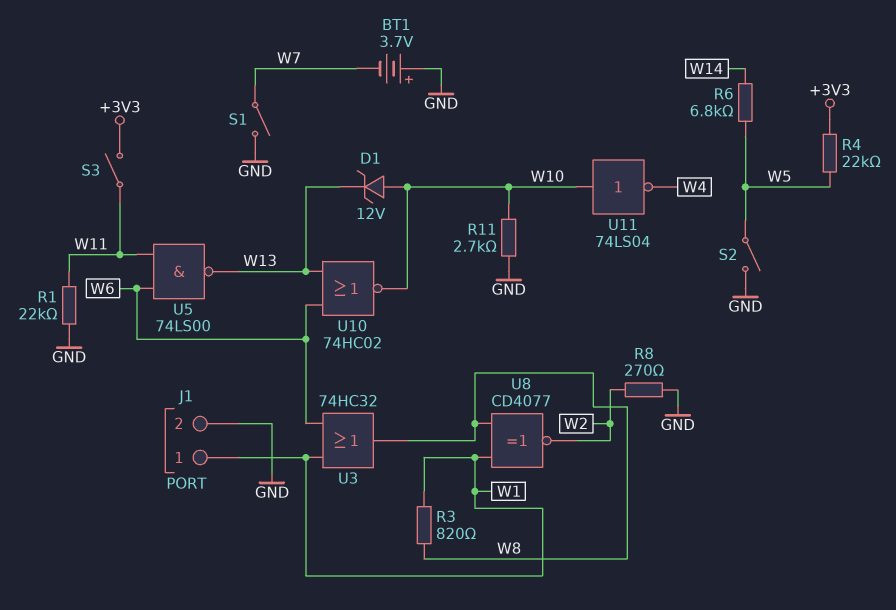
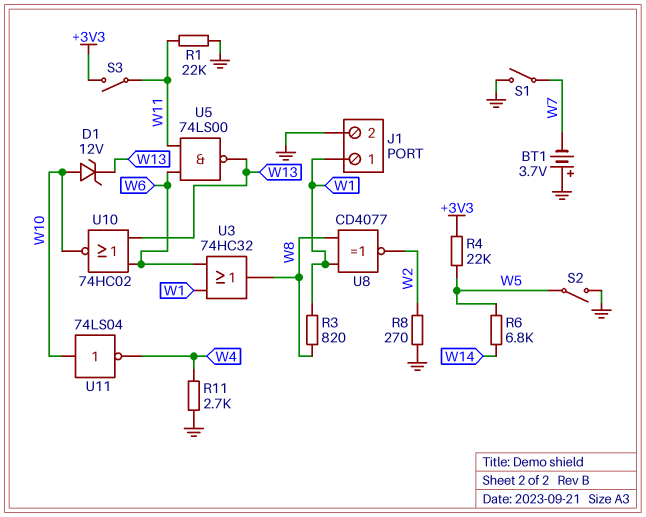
R11: 2.7k (GND, W10) -> 2.7k (GND, W4)

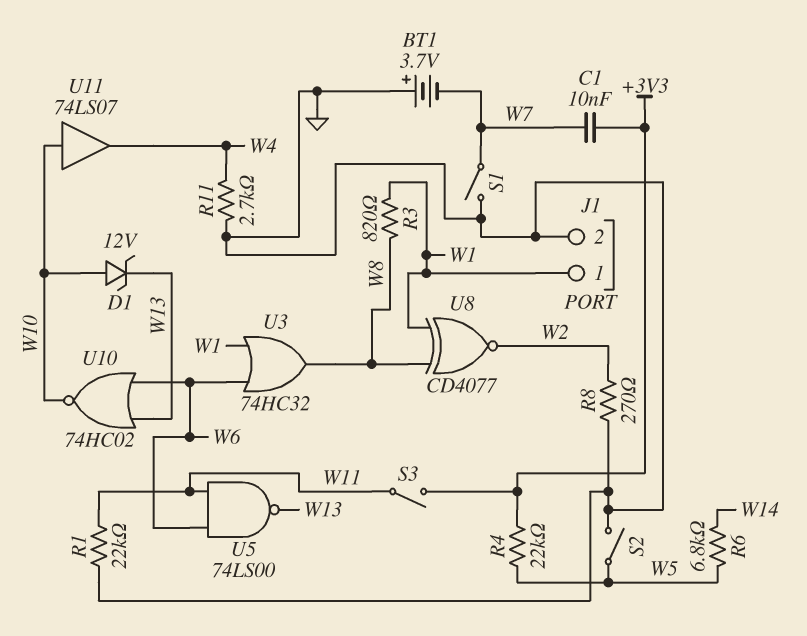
C1: none -> 10nF (+3V3, W7)
U11: NOT 74LS04 (in W10, out W4) -> buffer 74LS07 (in W10, out W4)

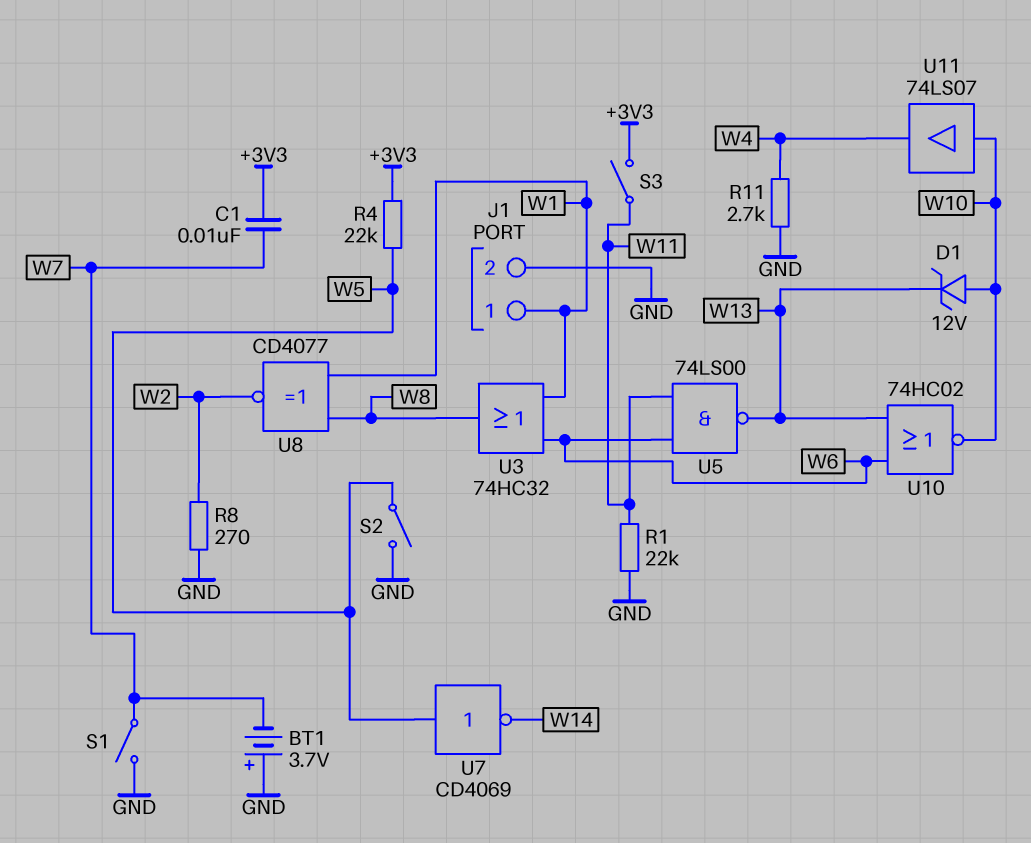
R3: 820 (W1, W8) -> none
R6: 6.8k (W5, W14) -> none
U7: none -> NOT CD4069 (in W5, out W14)

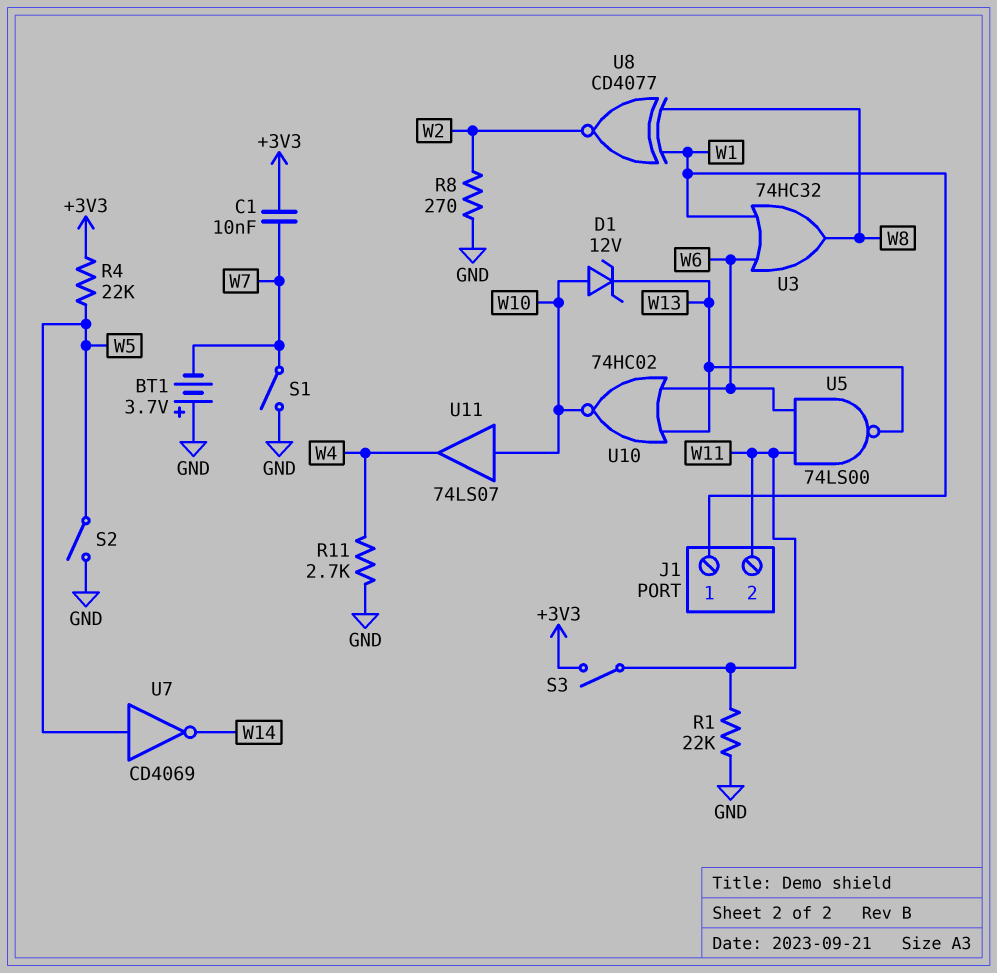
J1 pin 2: GND -> W11

